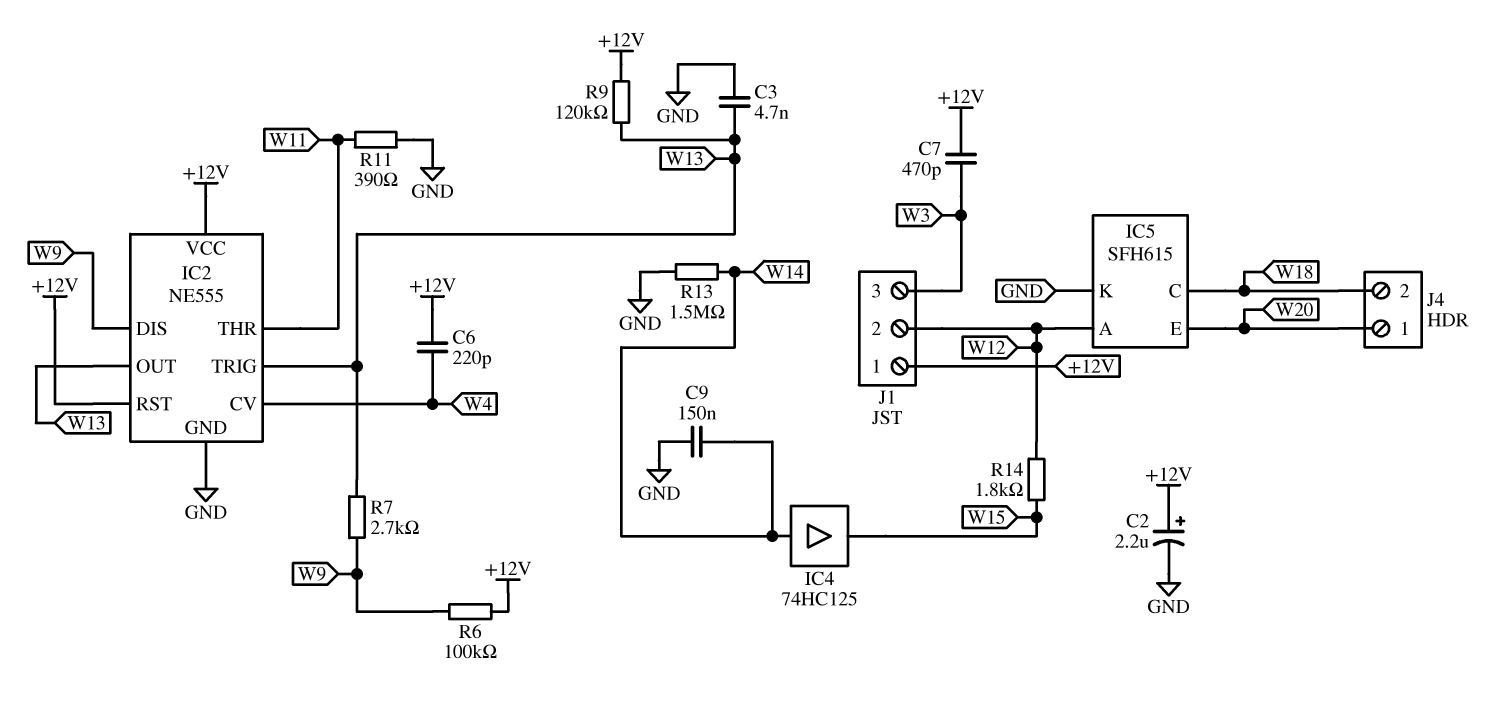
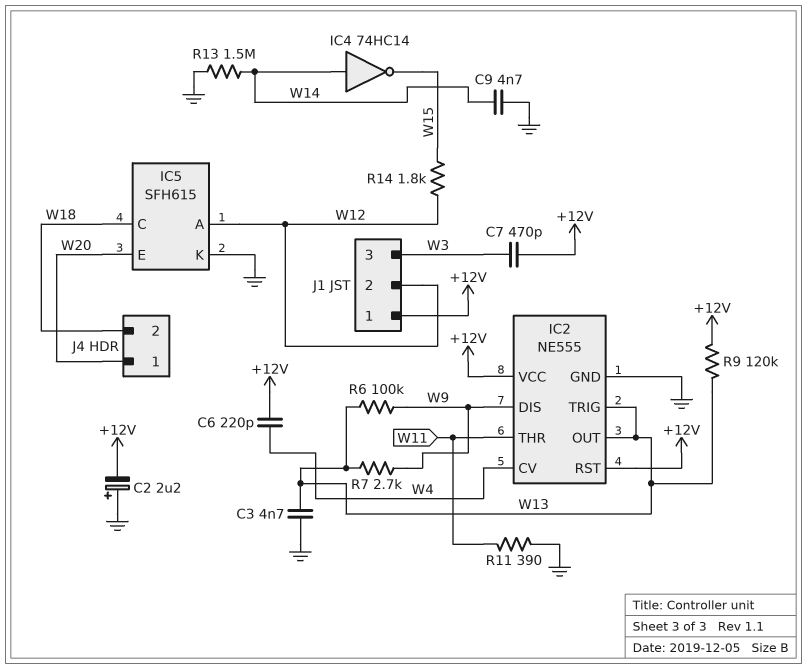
C2: 2.2uF (plus +12V, minus GND) -> 2.2uF (plus GND, minus +12V)
C9: 150nF (GND, W14) -> 4.7nF (GND, W14)
IC4: buffer 74HC125 (in W14, out W15) -> NOT 74HC14 (in W14, out W15)
R6: 100k (+12V, W9) -> 100k (W9, W13)

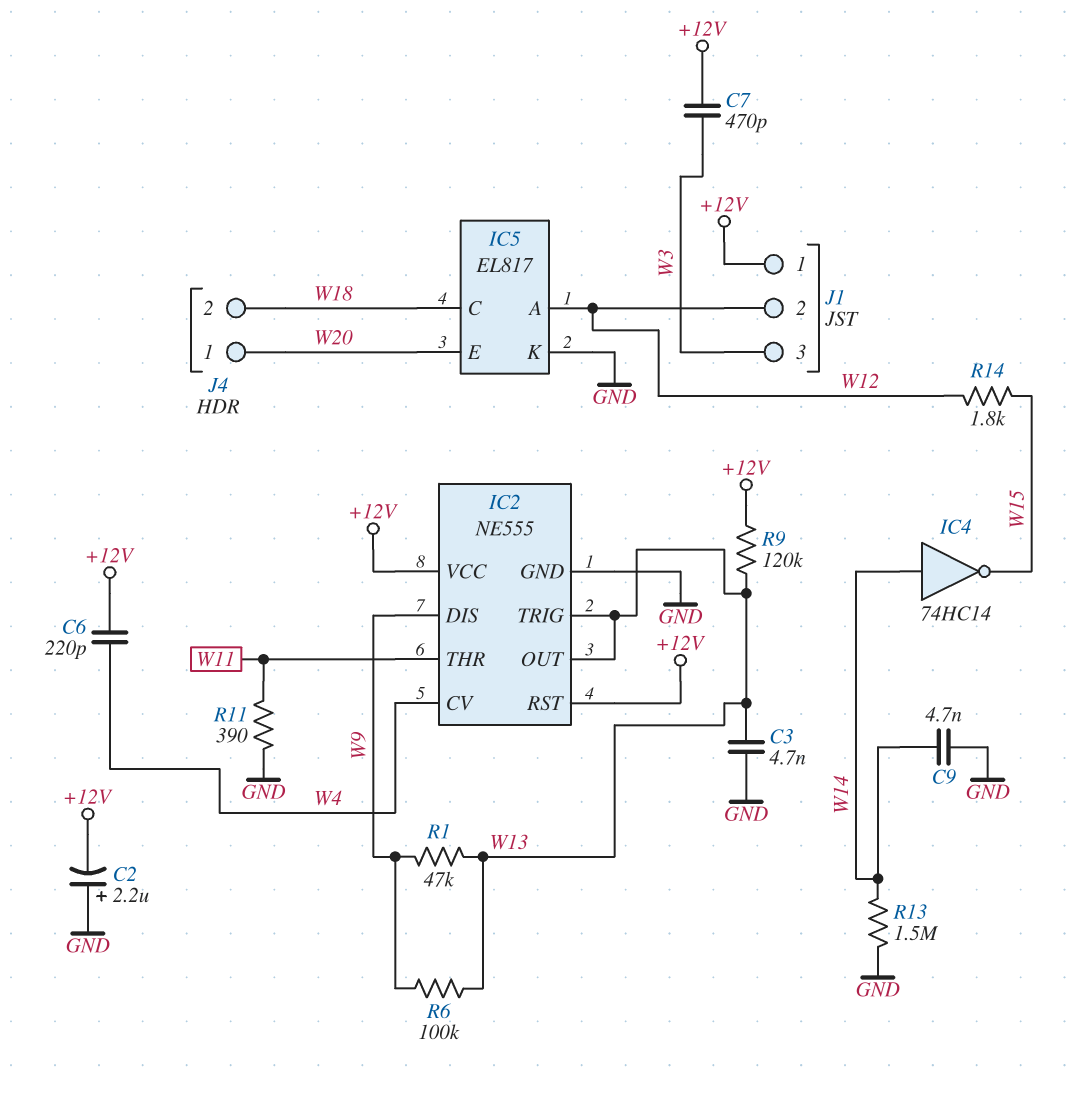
IC5: SFH615 -> EL817
R1: none -> 47k (W9, W13)
R7: 2.7k (W9, W13) -> none

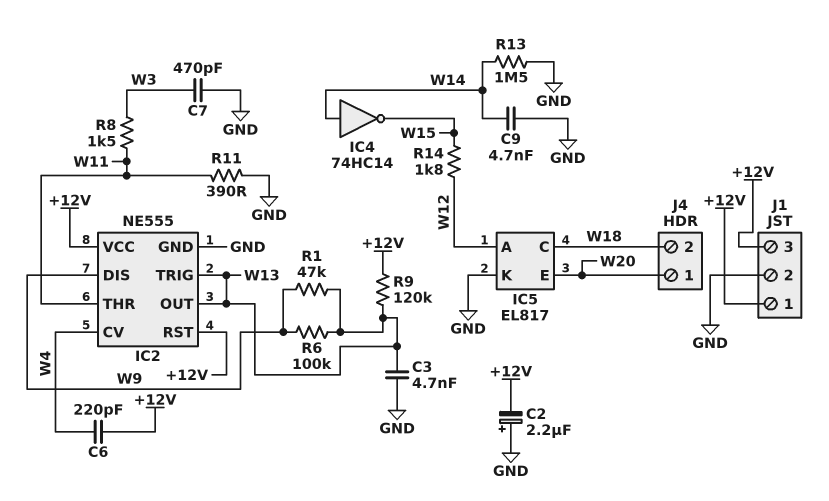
C7: 470pF (+12V, W3) -> 470pF (GND, W3)
J1 pin 2: W12 -> GND
J1 pin 3: W3 -> +12V
R8: none -> 1.5k (W3, W11)

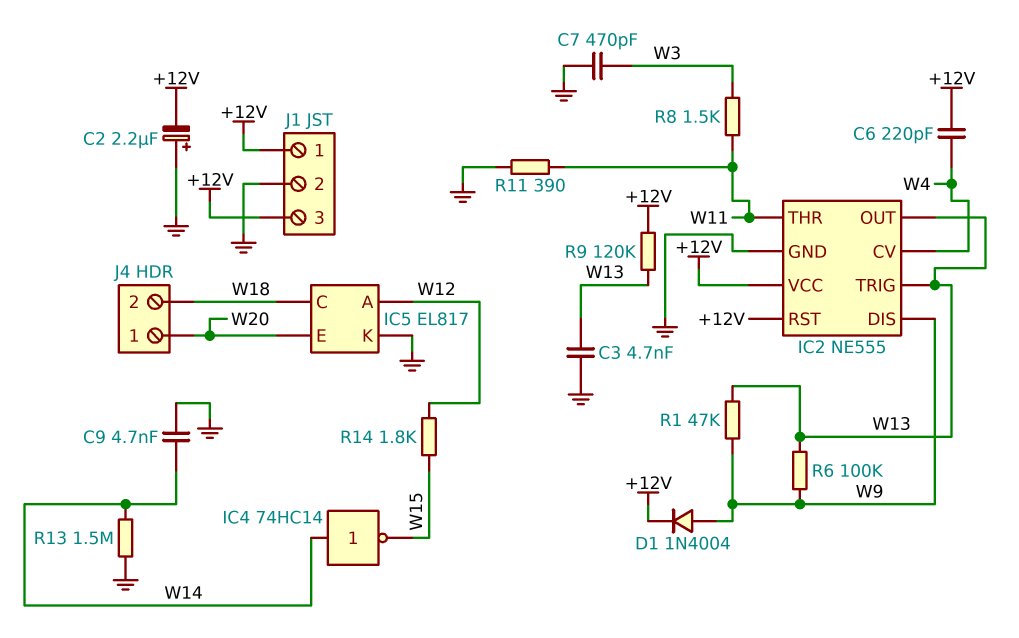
D1: none -> diode 1N4004 (A W9, K +12V)

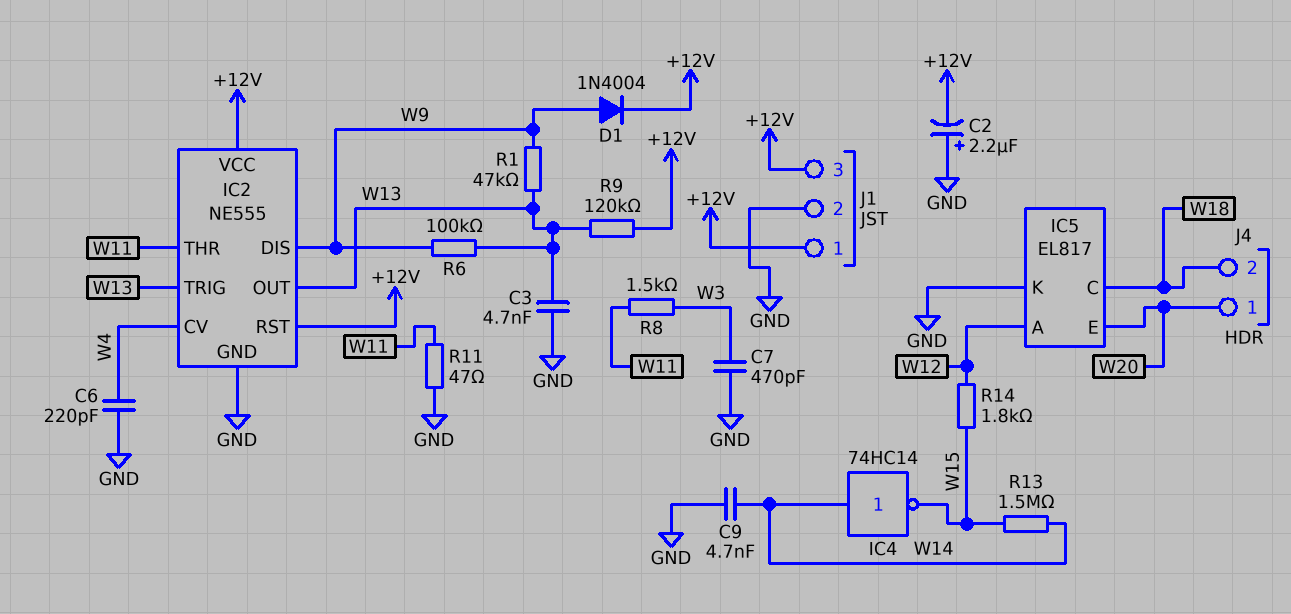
C6: 220pF (+12V, W4) -> 220pF (GND, W4)
R11: 390 (GND, W11) -> 47 (GND, W11)
R13: 1.5M (GND, W14) -> 1.5M (W14, W15)

